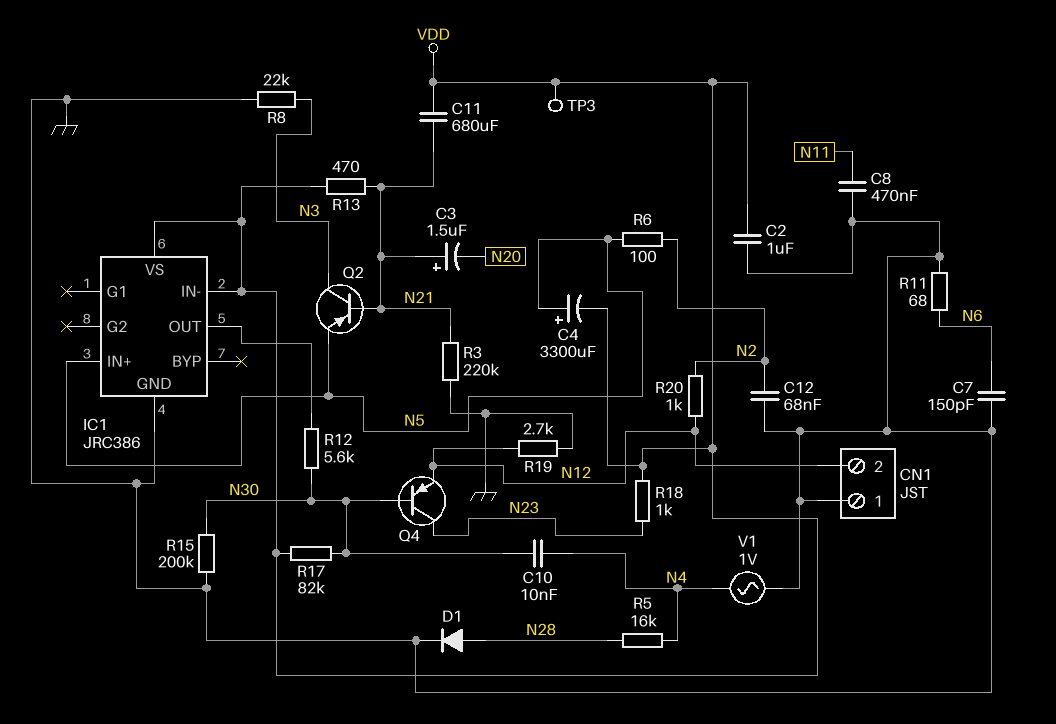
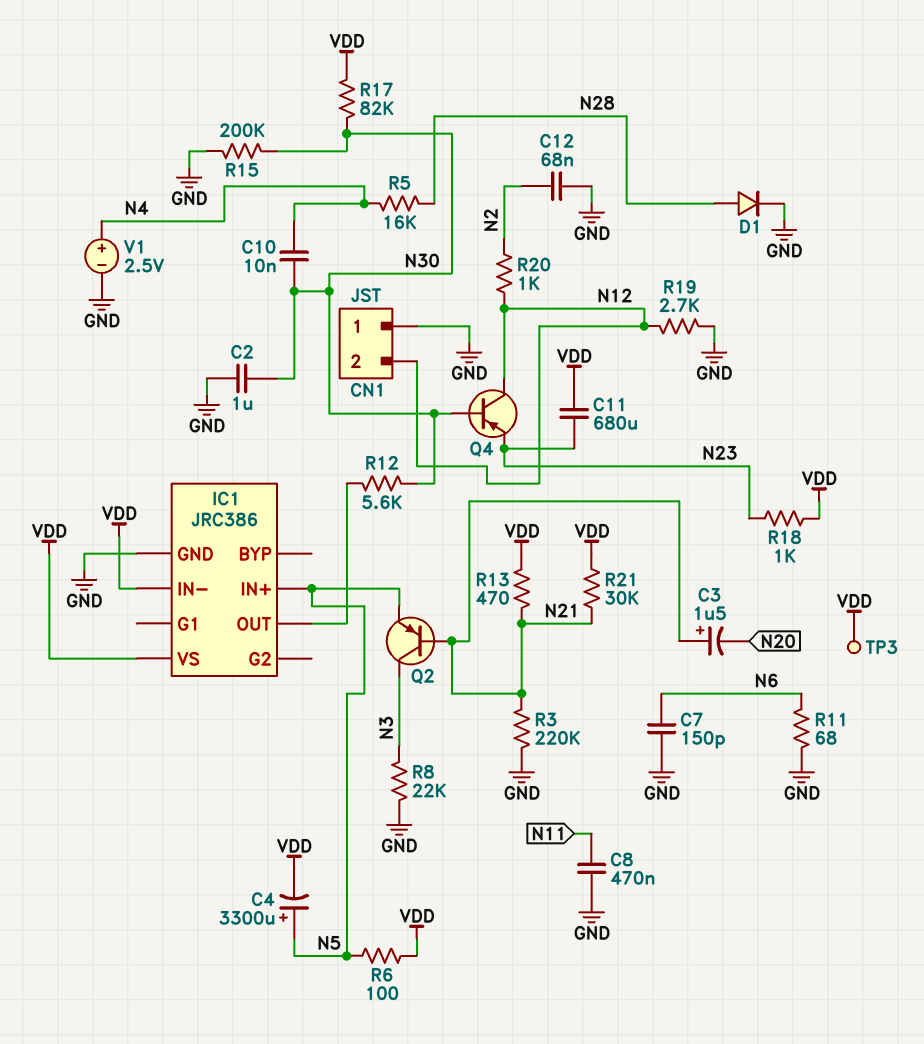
C2: 1uF (GND, VDD) -> 1uF (GND, N30)
C11: 680uF (N21, VDD) -> 680uF (N23, VDD)
Q4: PNP (B N30, C N23, E N12) -> PNP (B N30, C N12, E N23)
R6: 100 (N2, N5) -> 100 (N5, VDD)
R21: none -> 30k (N21, VDD)
V1: AC 1V (GND, N4) -> 2.5V (plus N4, minus GND)

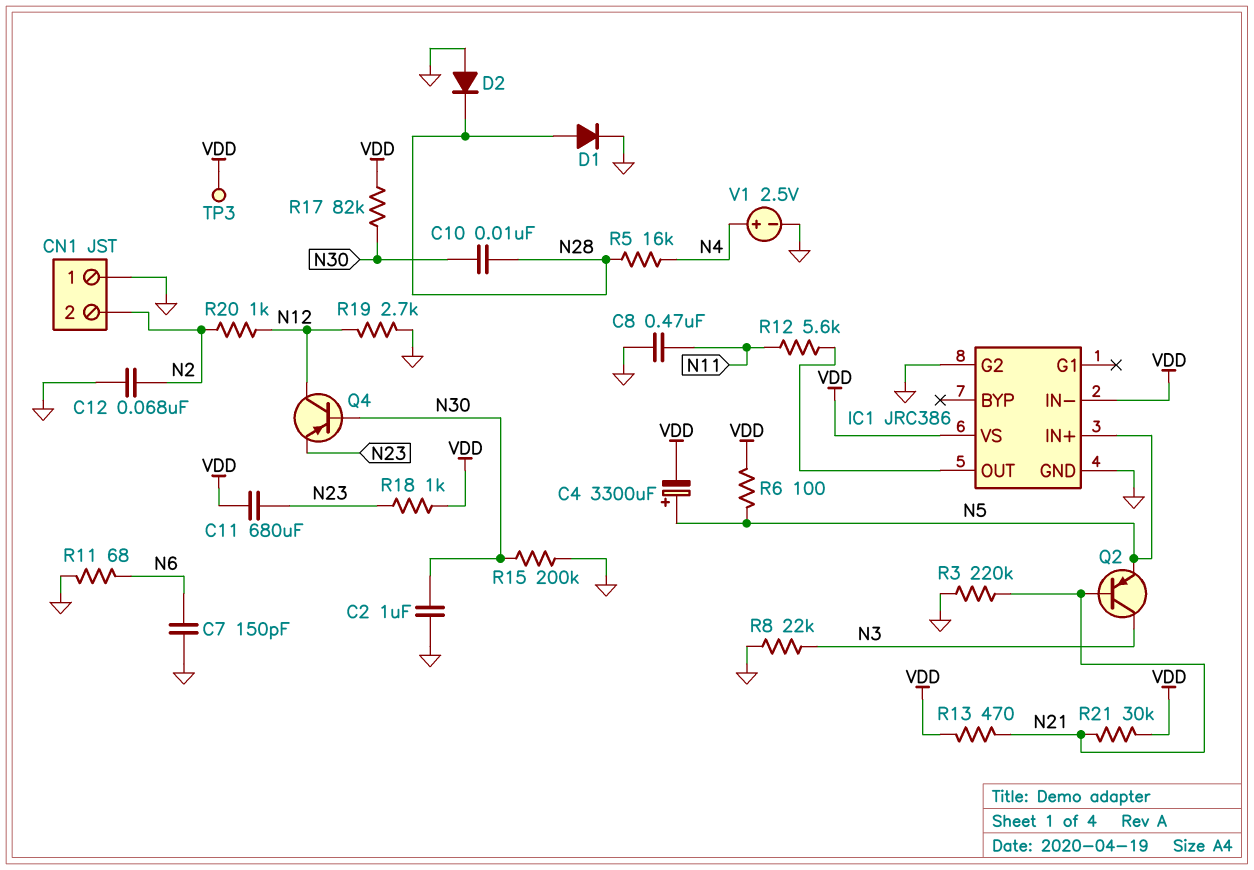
C3: 1.5uF (plus N21, minus N20) -> none
C10: 10nF (N4, N30) -> 10nF (N28, N30)
CN1 pin 2: N12 -> N2
D2: none -> diode (A GND, K N28)
IC1 pin G2: none -> GND
R12: 5.6k (IC1/OUT, N30) -> 5.6k (IC1/OUT, N11)

